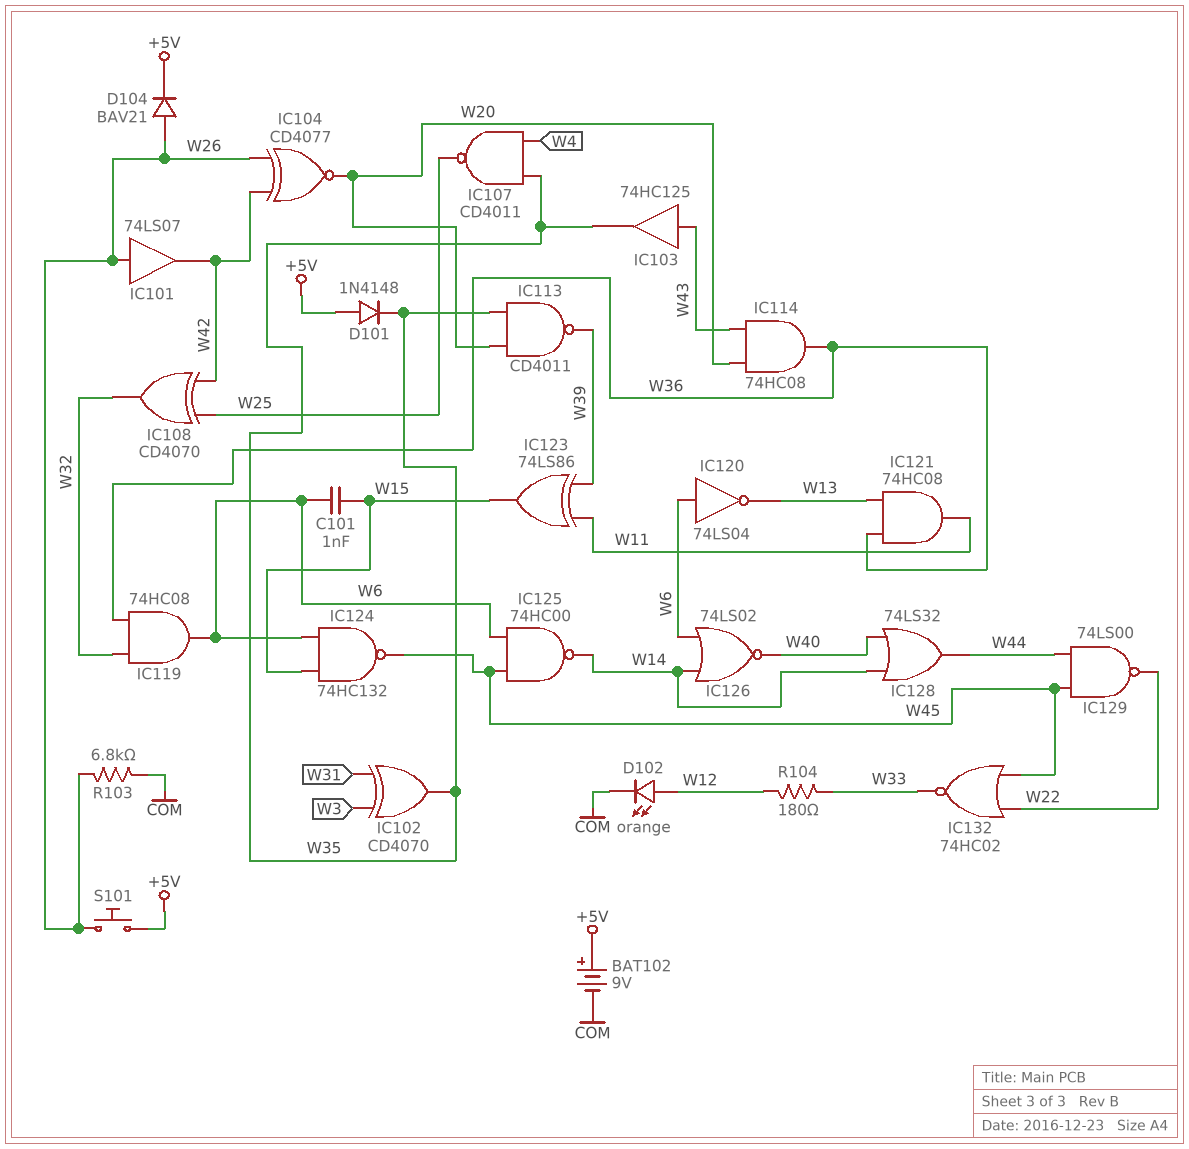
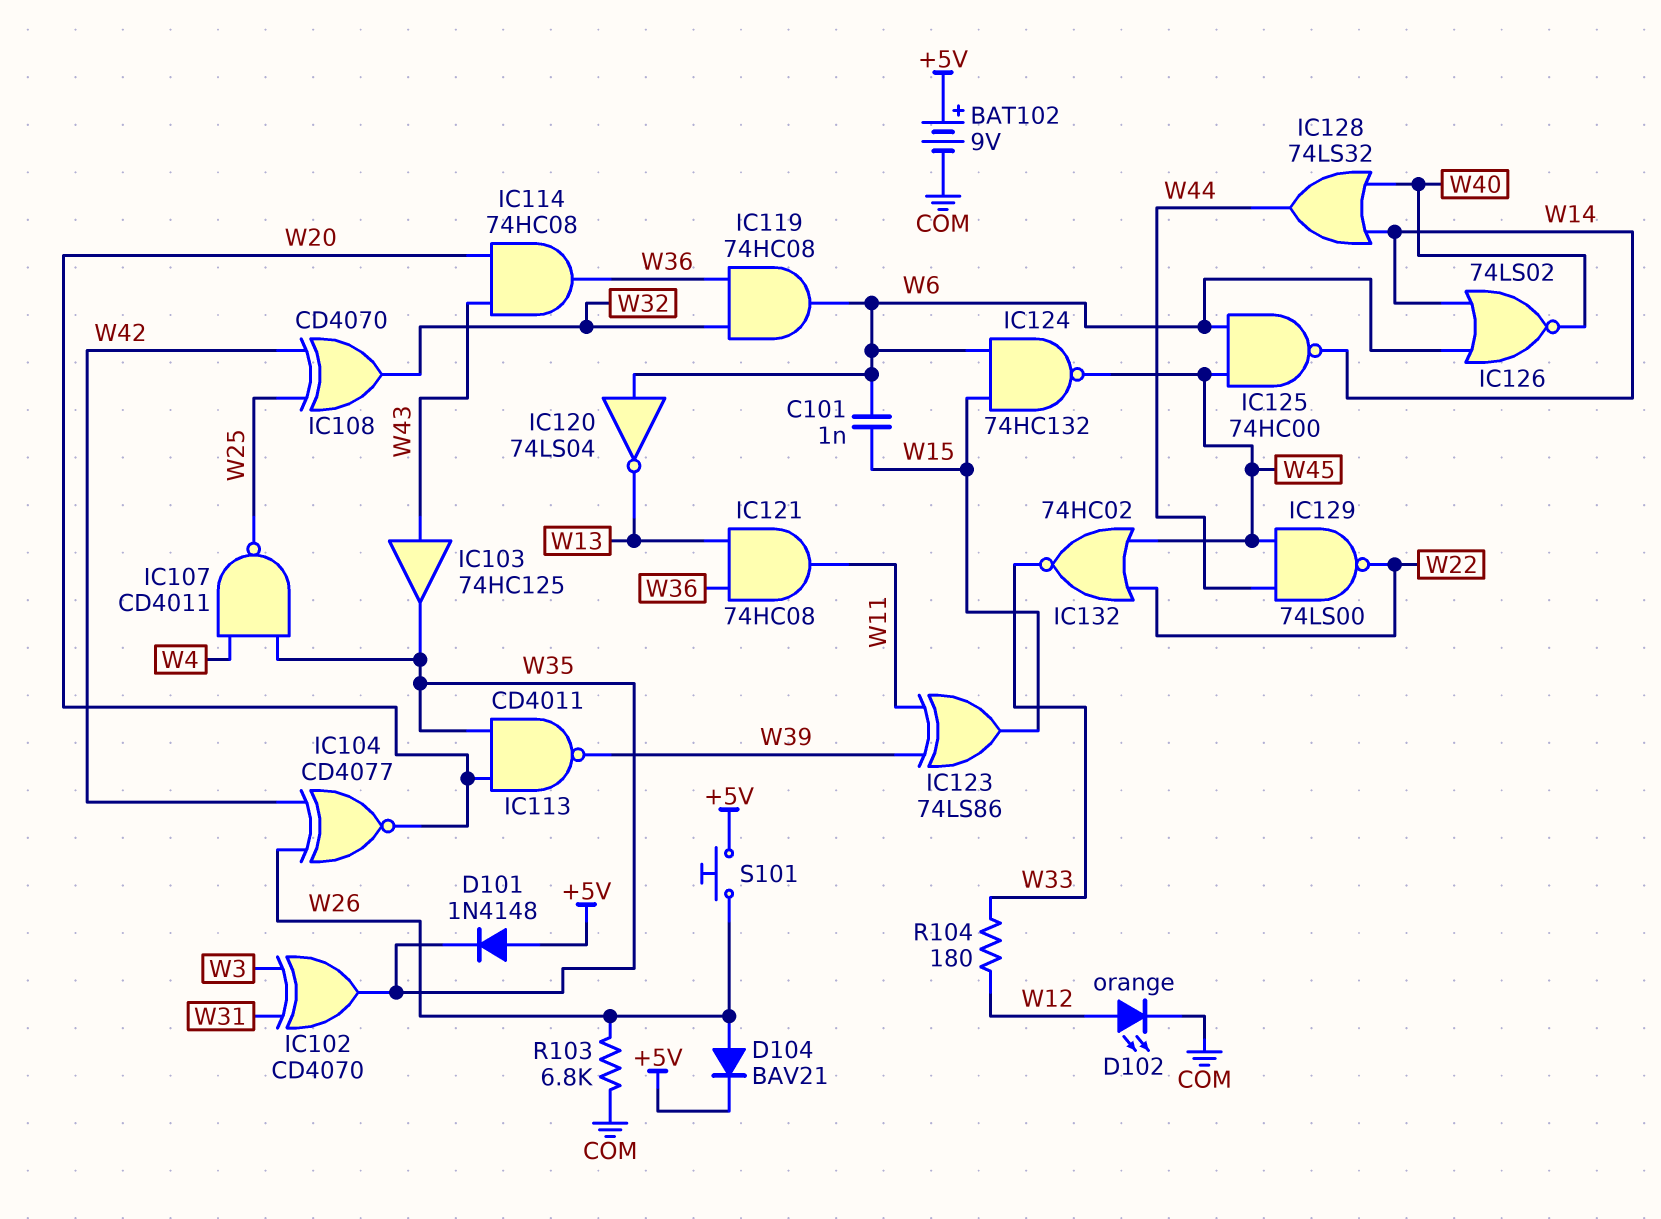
IC101: buffer 74LS07 (in W26, out W42) -> none

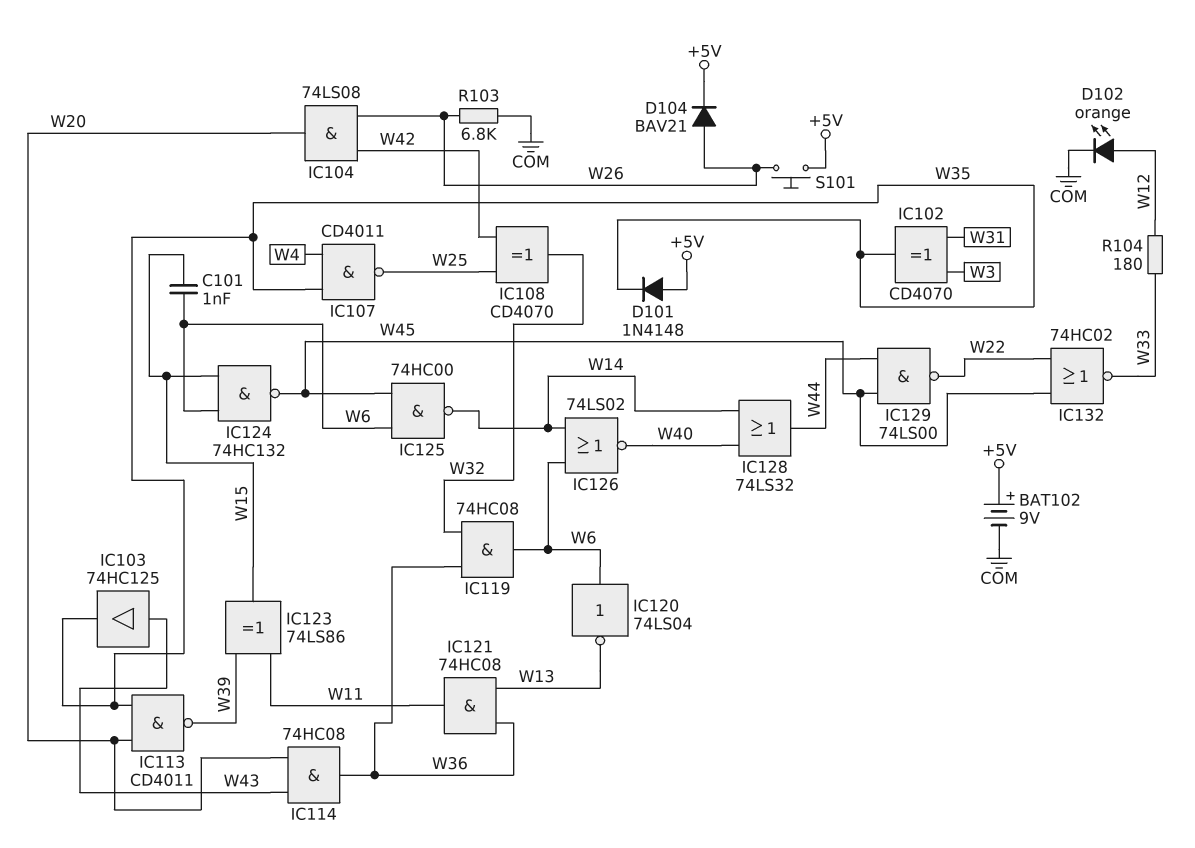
IC104: XNOR CD4077 (in W26, in W42, out W20) -> AND 74LS08 (in W26, in W42, out W20)

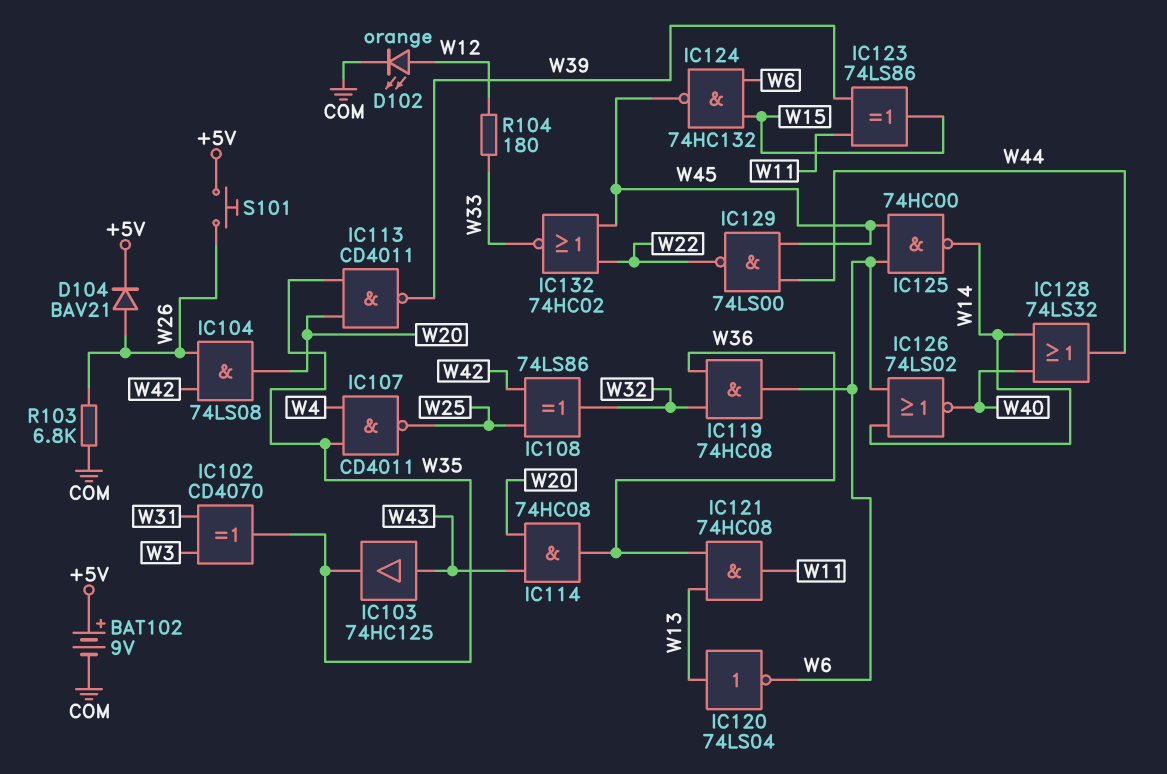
C101: 1nF (W6, W15) -> none
D101: diode 1N4148 (A +5V, K W35) -> none
IC108: XOR CD4070 (in W25, in W42, out W32) -> XOR 74LS86 (in W25, in W42, out W32)
IC120: NOT 74LS04 (in W6, out W13) -> NOT 74LS04 (in W13, out W6)

